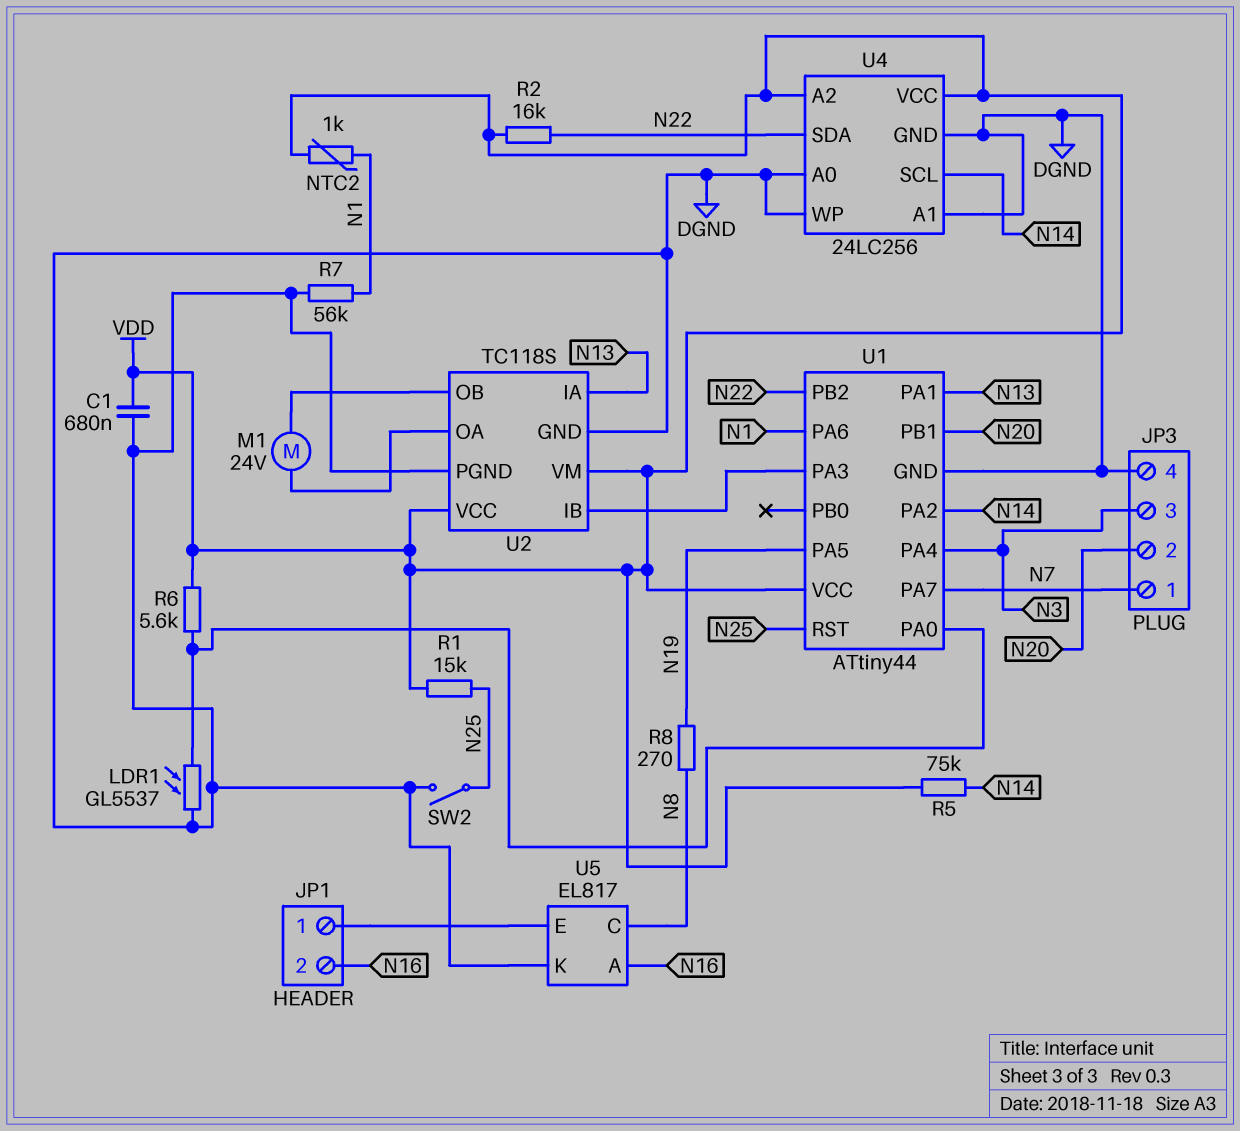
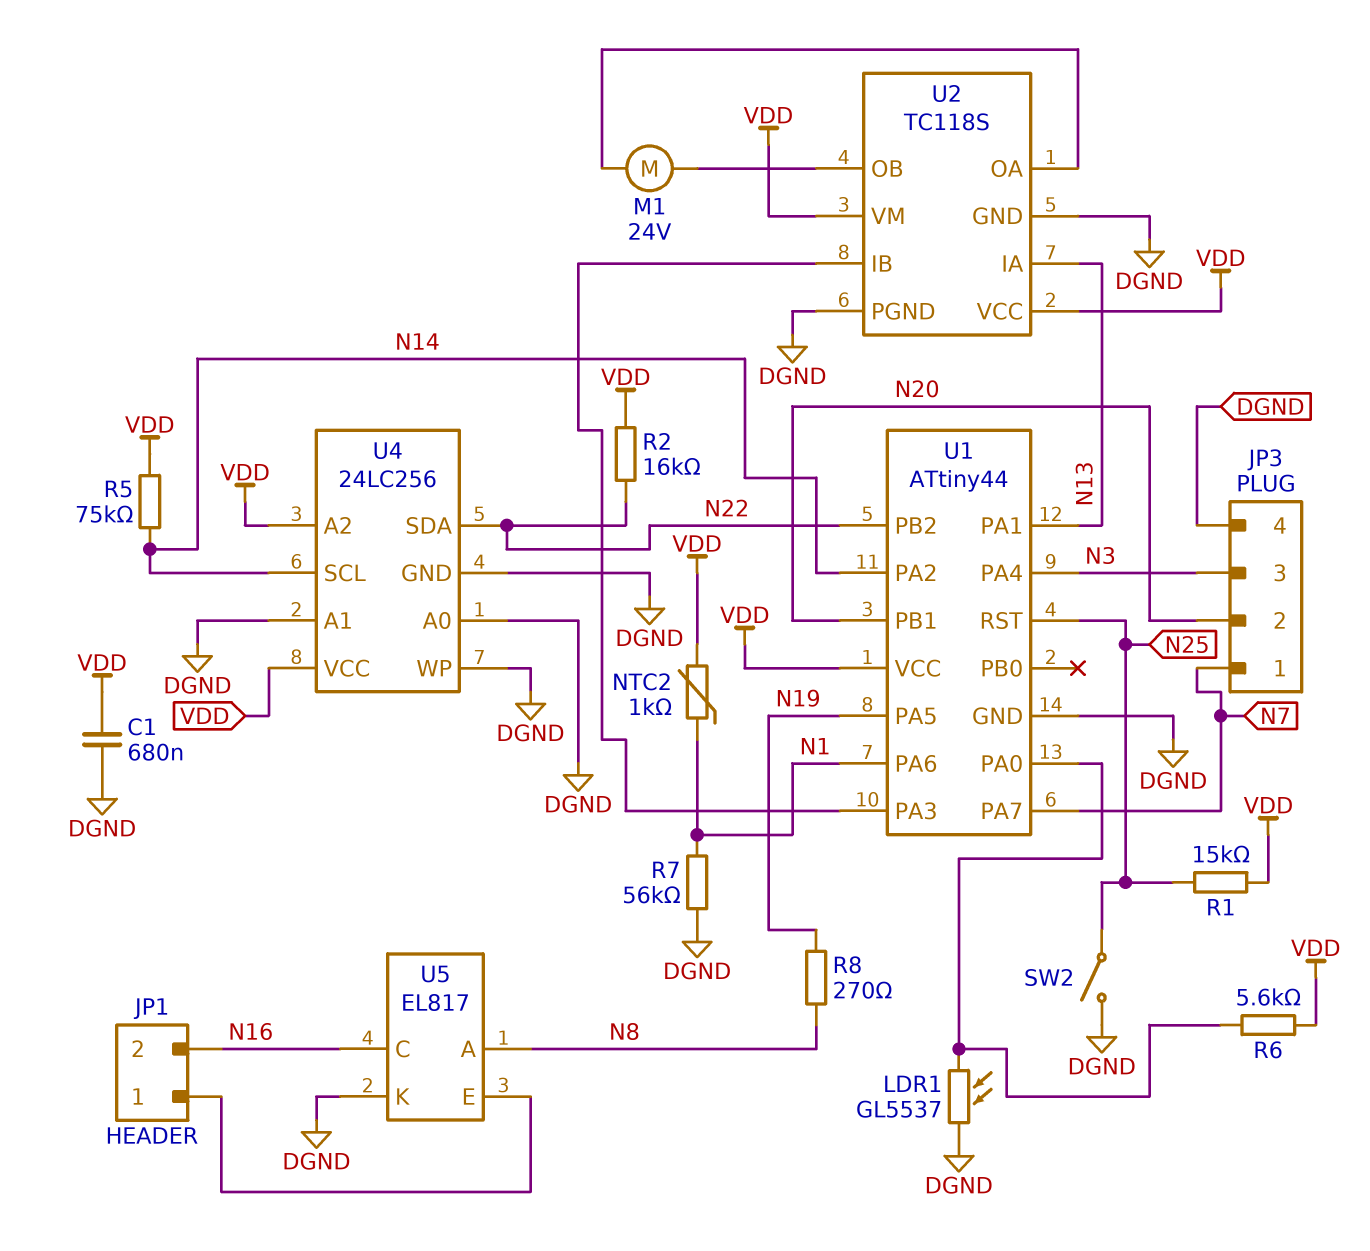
U5 pin A: N16 -> N8
U5 pin C: N8 -> N16

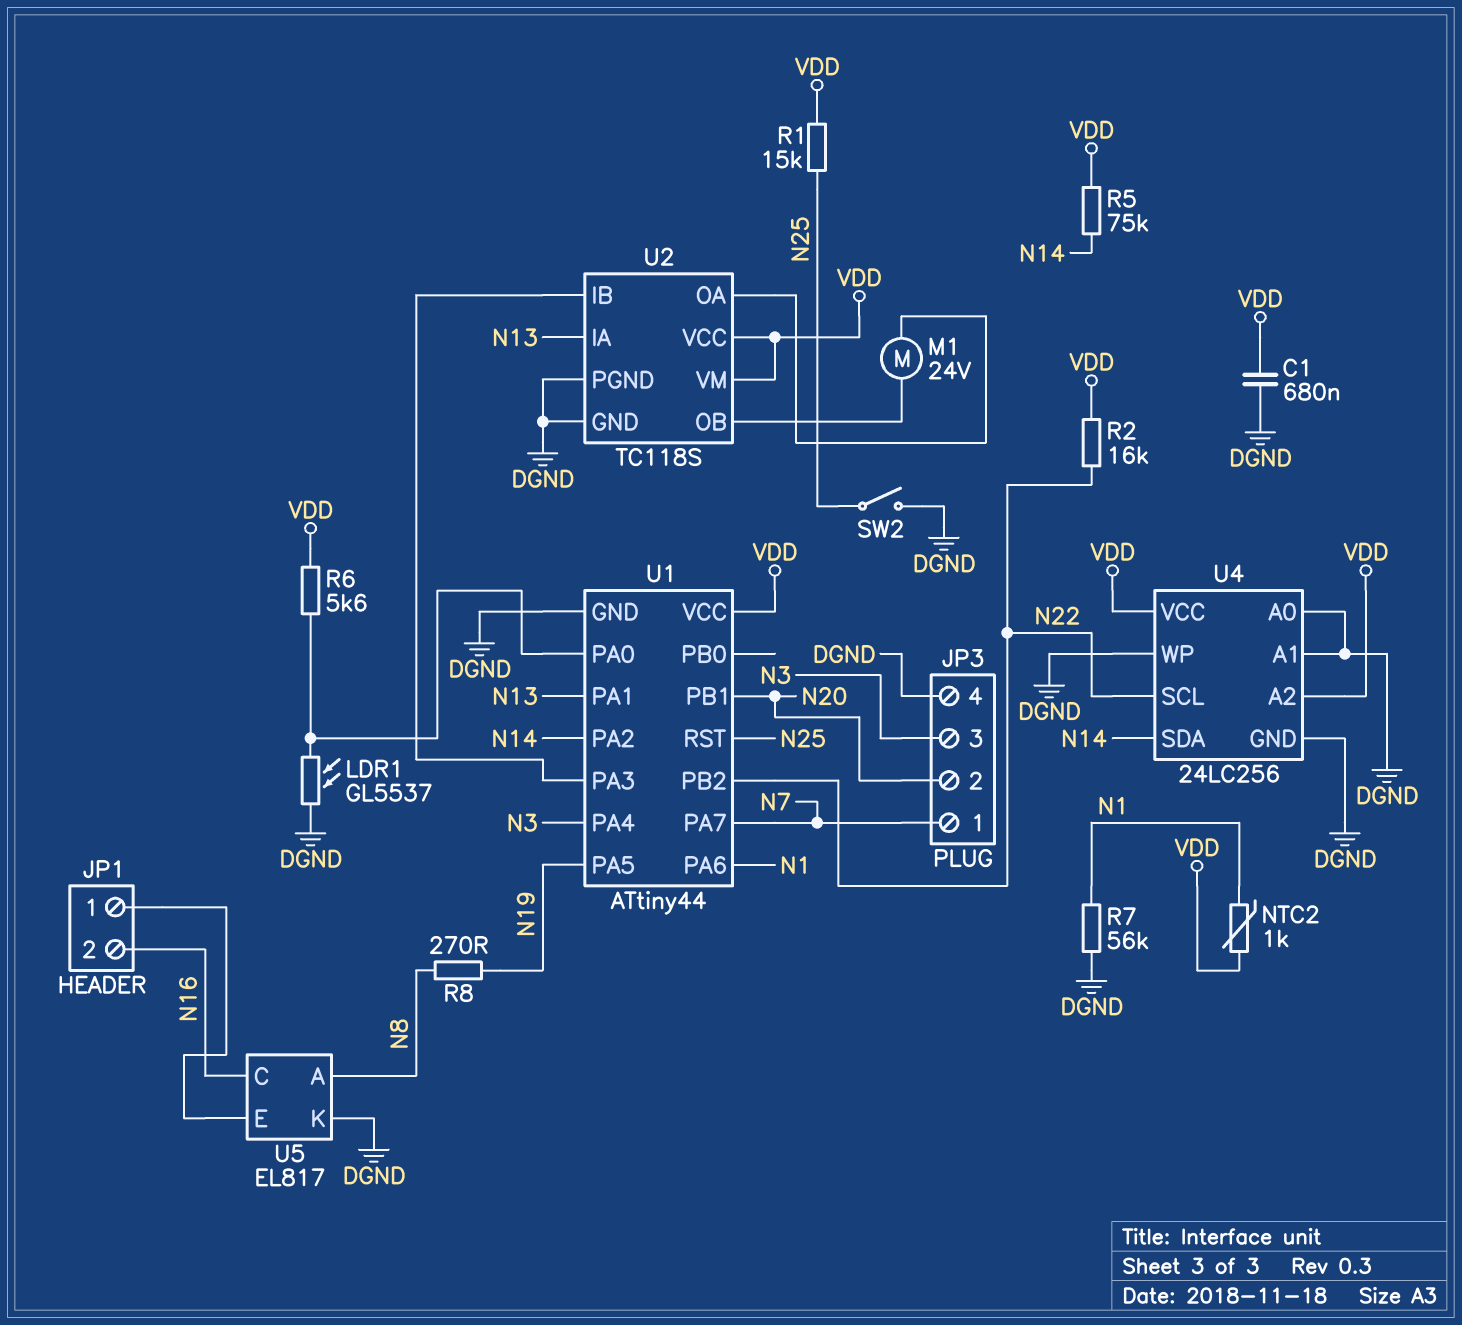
U4 pin SCL: N14 -> N22
U4 pin SDA: N22 -> N14

